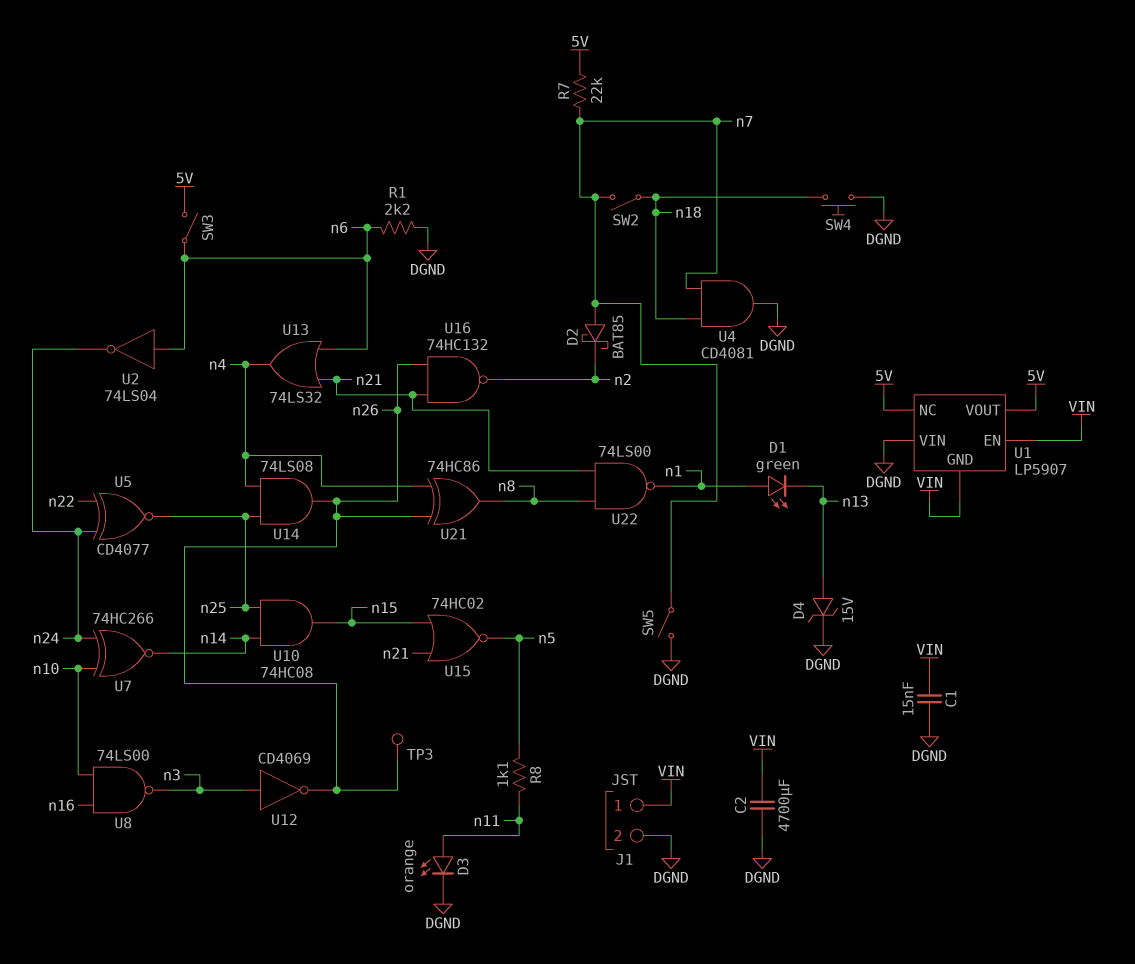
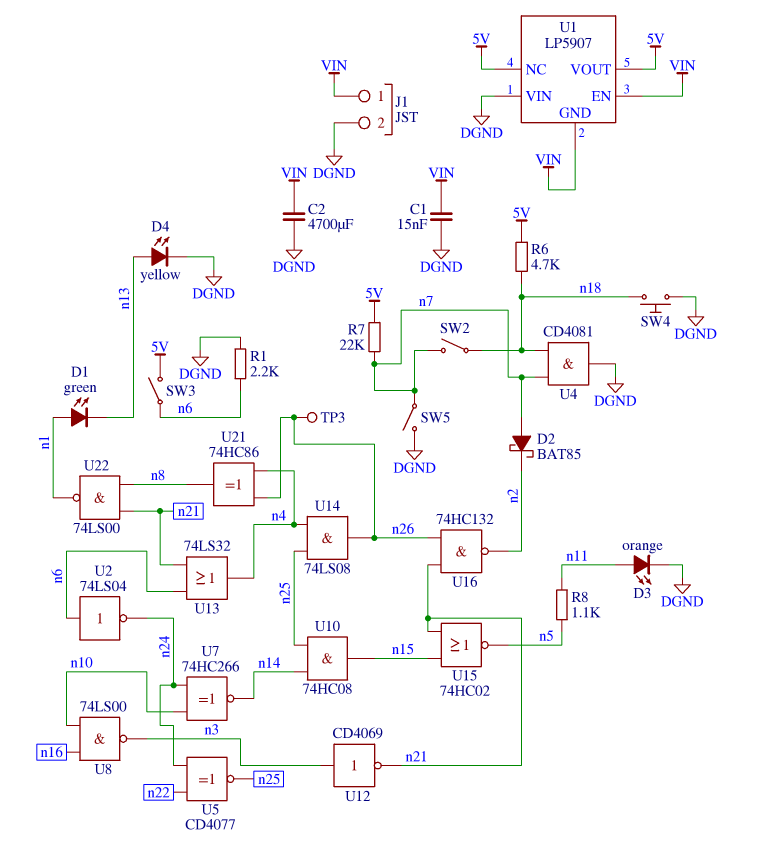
D4: zener 15V (A n13, K DGND) -> LED yellow (A n13, K DGND)
R6: none -> 4.7k (5V, n18)
U12: NOT CD4069 (in n3, out n26) -> NOT CD4069 (in n3, out n21)

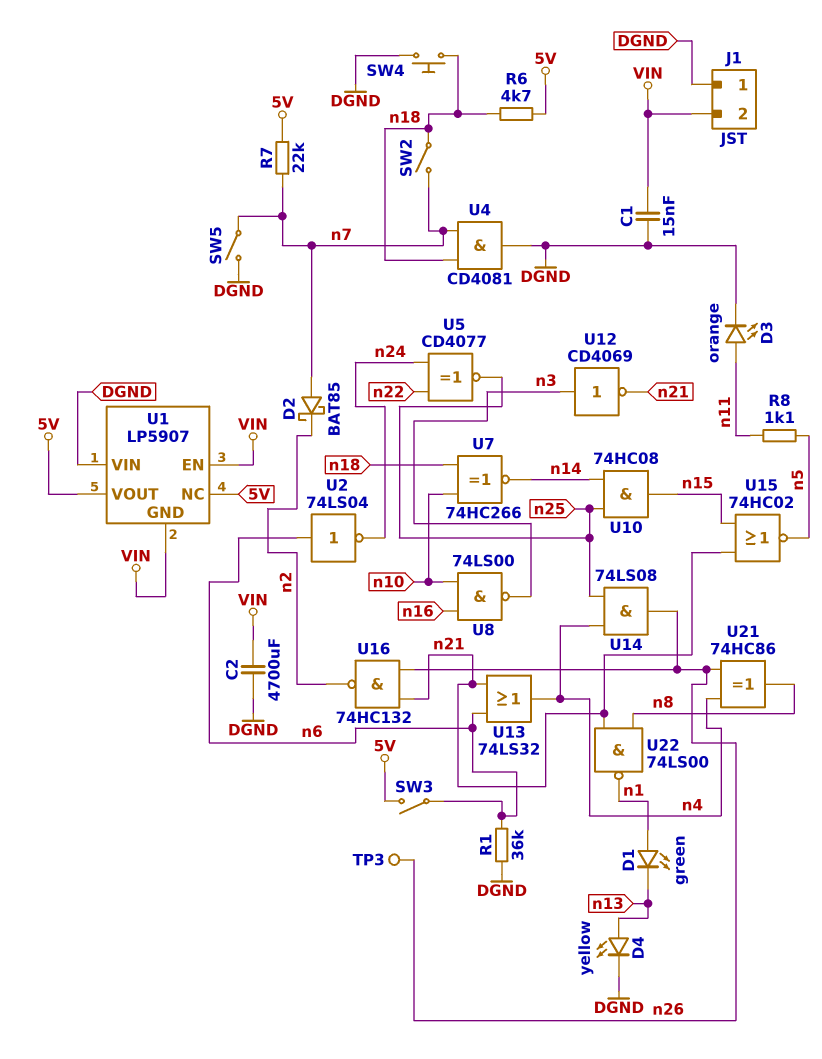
J1 pin 1: VIN -> DGND
J1 pin 2: DGND -> VIN
R1: 2.2k (DGND, n6) -> 36k (DGND, n6)
U7: XNOR 74HC266 (in n10, in n24, out n14) -> XNOR 74HC266 (in n10, in n18, out n14)

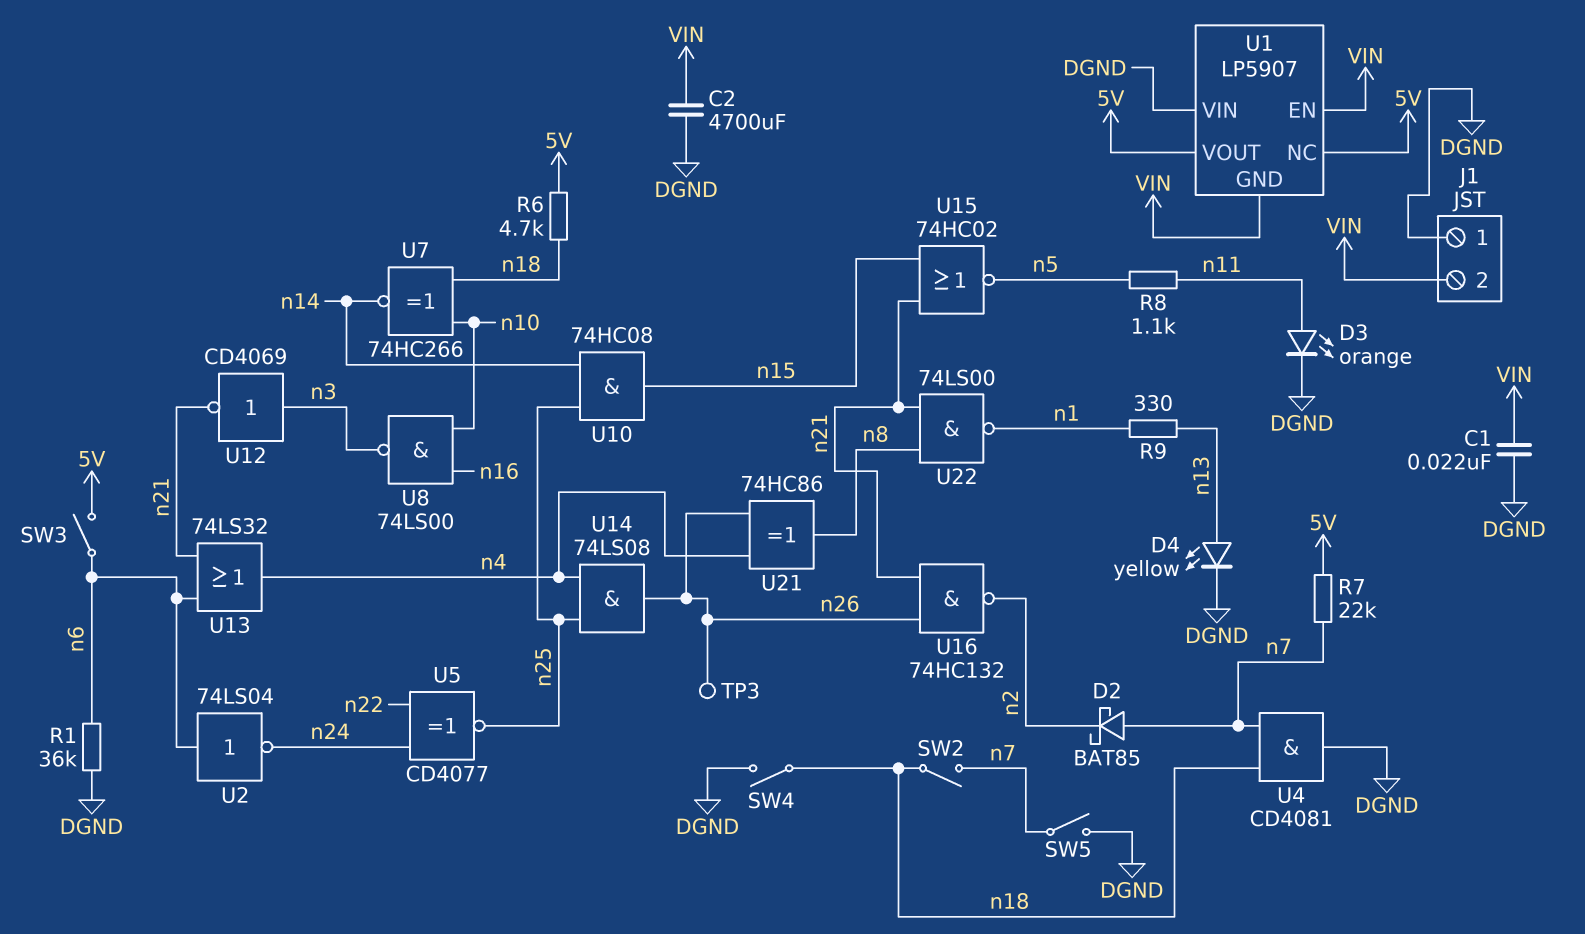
C1: 15nF (DGND, VIN) -> 22nF (DGND, VIN)
D1: LED green (A n1, K n13) -> none
R9: none -> 330 (n1, n13)
SW4: button (DGND, n18) -> switch (DGND, n18)

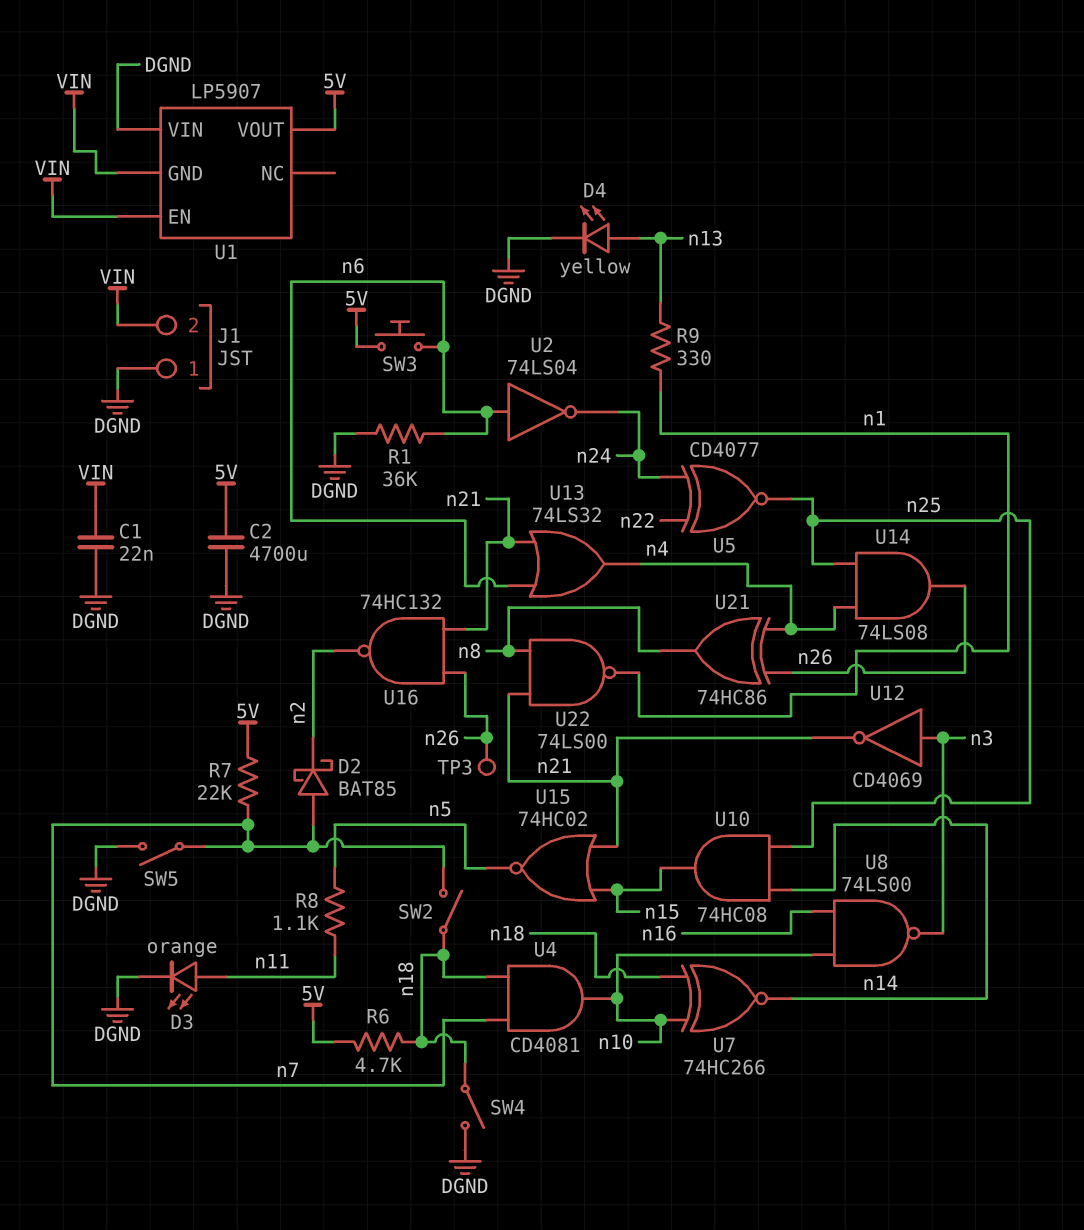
C2: 4700uF (DGND, VIN) -> 4700uF (5V, DGND)
SW3: switch (5V, n6) -> button (5V, n6)
U1 pin NC: 5V -> none
U4: AND CD4081 (in n7, in n18, out DGND) -> AND CD4081 (in n7, in n18, out n10)

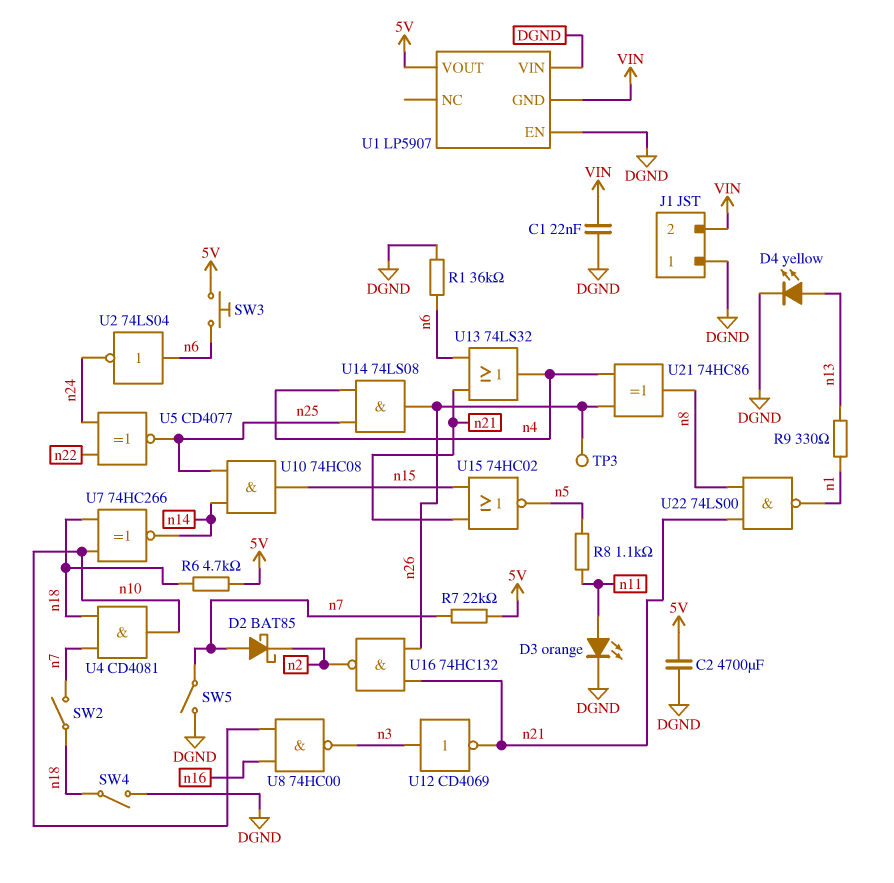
U1 pin EN: VIN -> DGND
U8: NAND 74LS00 (in n10, in n16, out n3) -> NAND 74HC00 (in n10, in n16, out n3)

